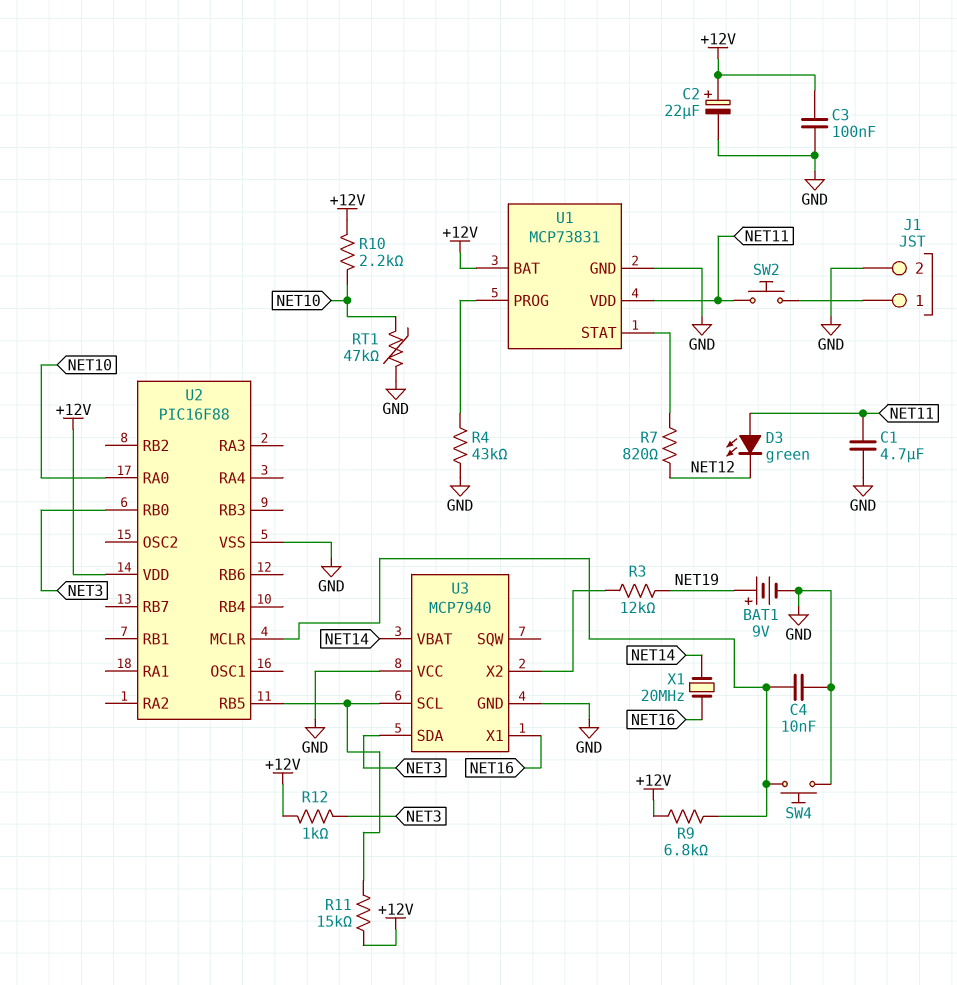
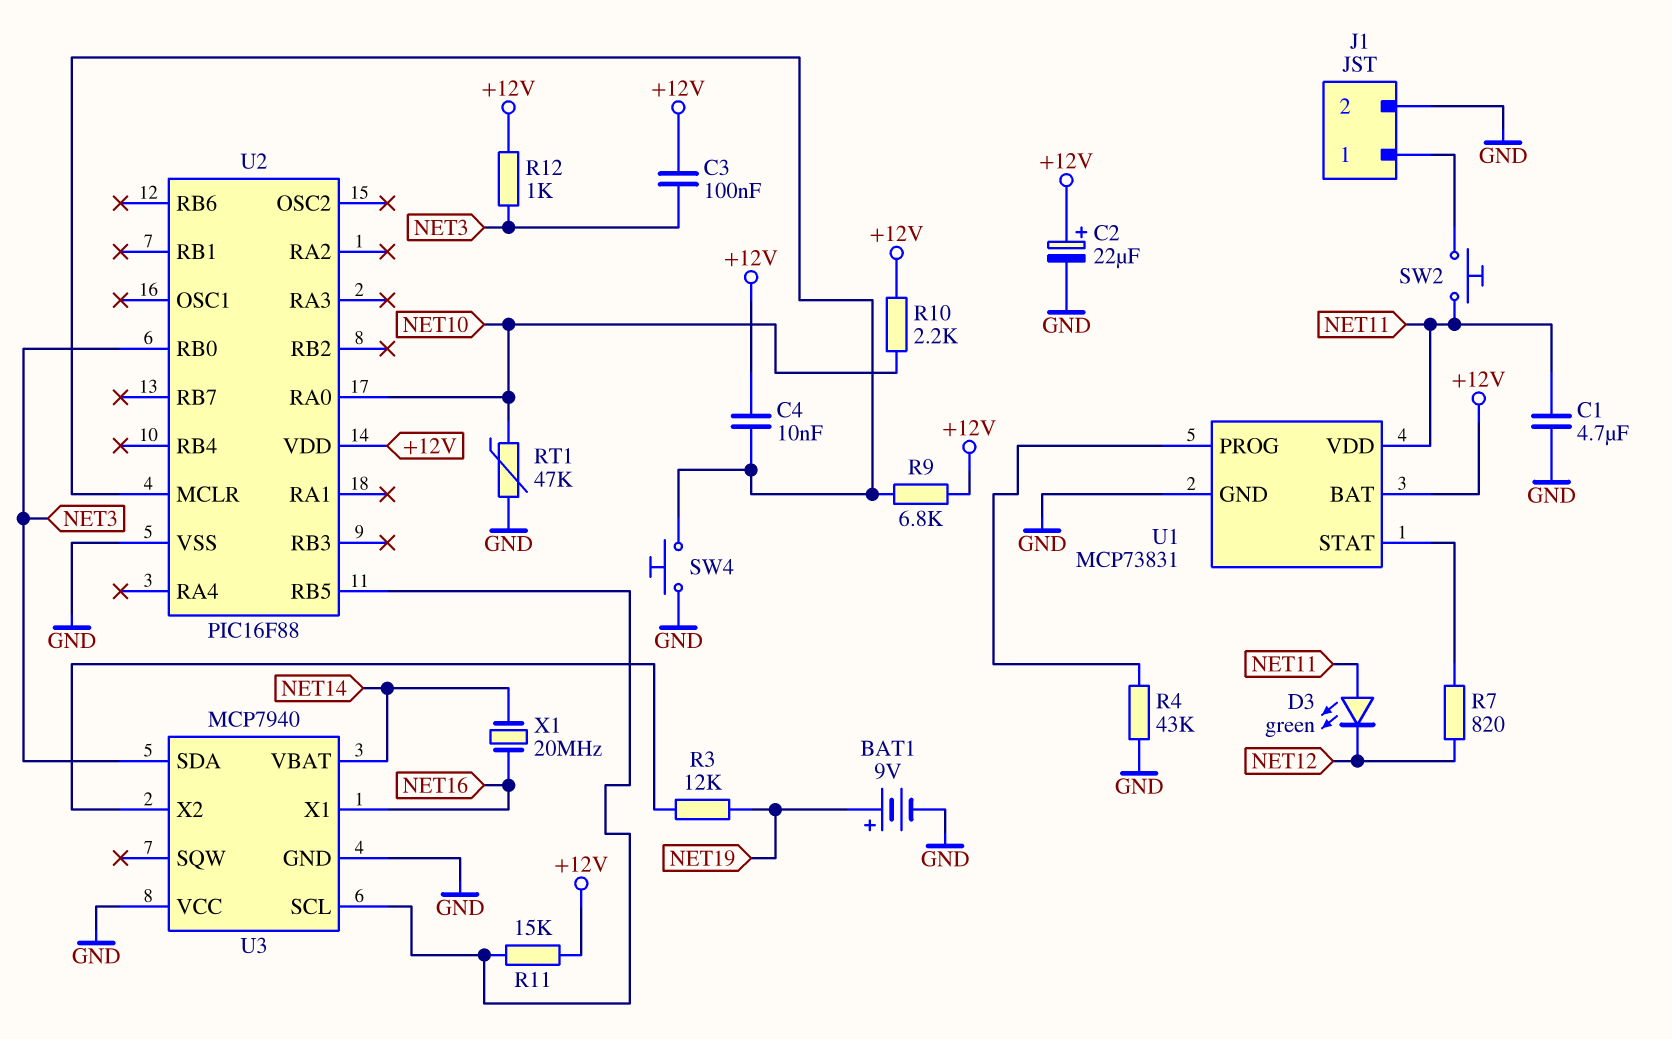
C3: 100nF (+12V, GND) -> 100nF (+12V, NET3)
C4: 10nF (GND, U2/MCLR) -> 10nF (+12V, U2/MCLR)

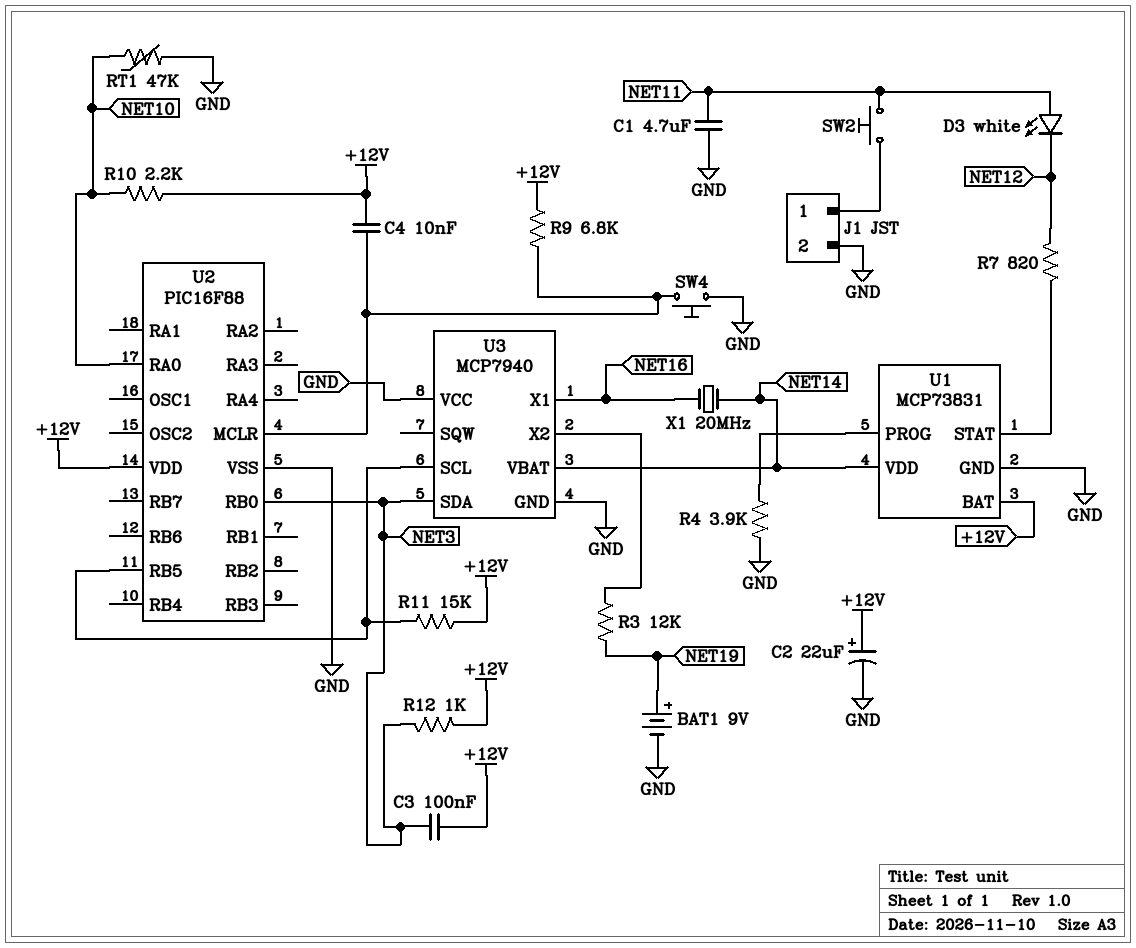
D3: LED green (A NET11, K NET12) -> LED white (A NET11, K NET12)
R4: 43k (GND, U1/PROG) -> 3.9k (GND, U1/PROG)
U1 pin VDD: NET11 -> NET14

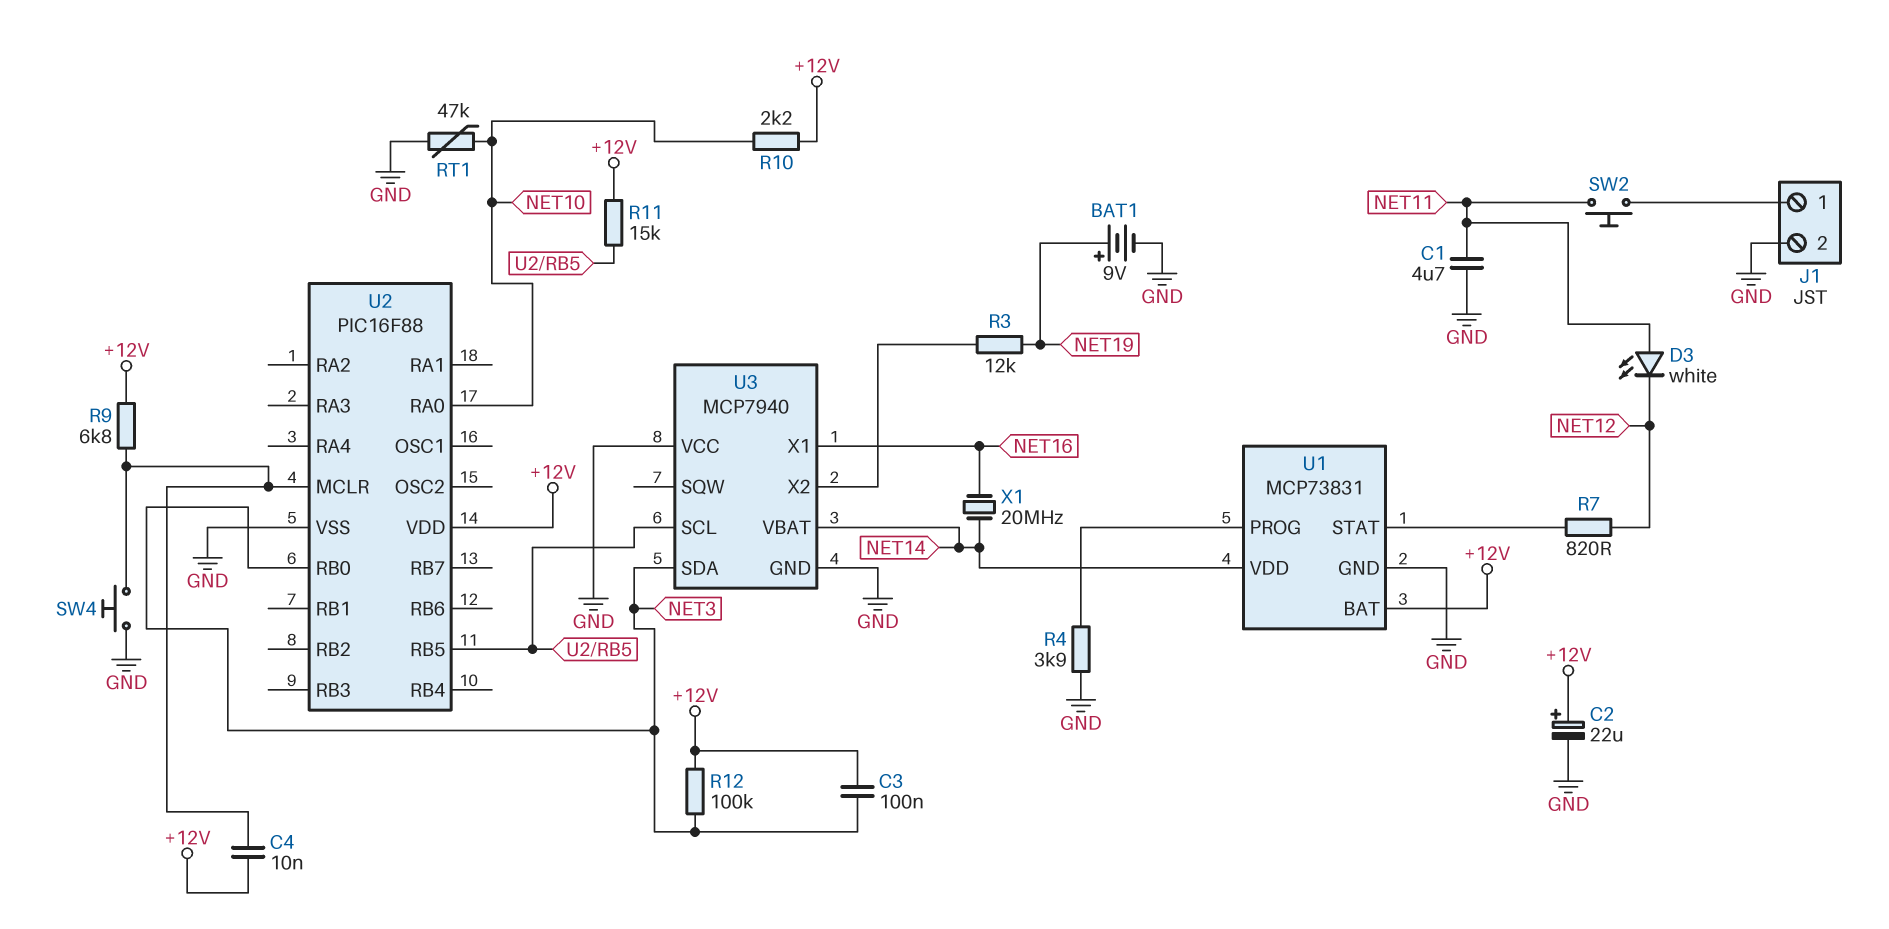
R12: 1k (+12V, NET3) -> 100k (+12V, NET3)

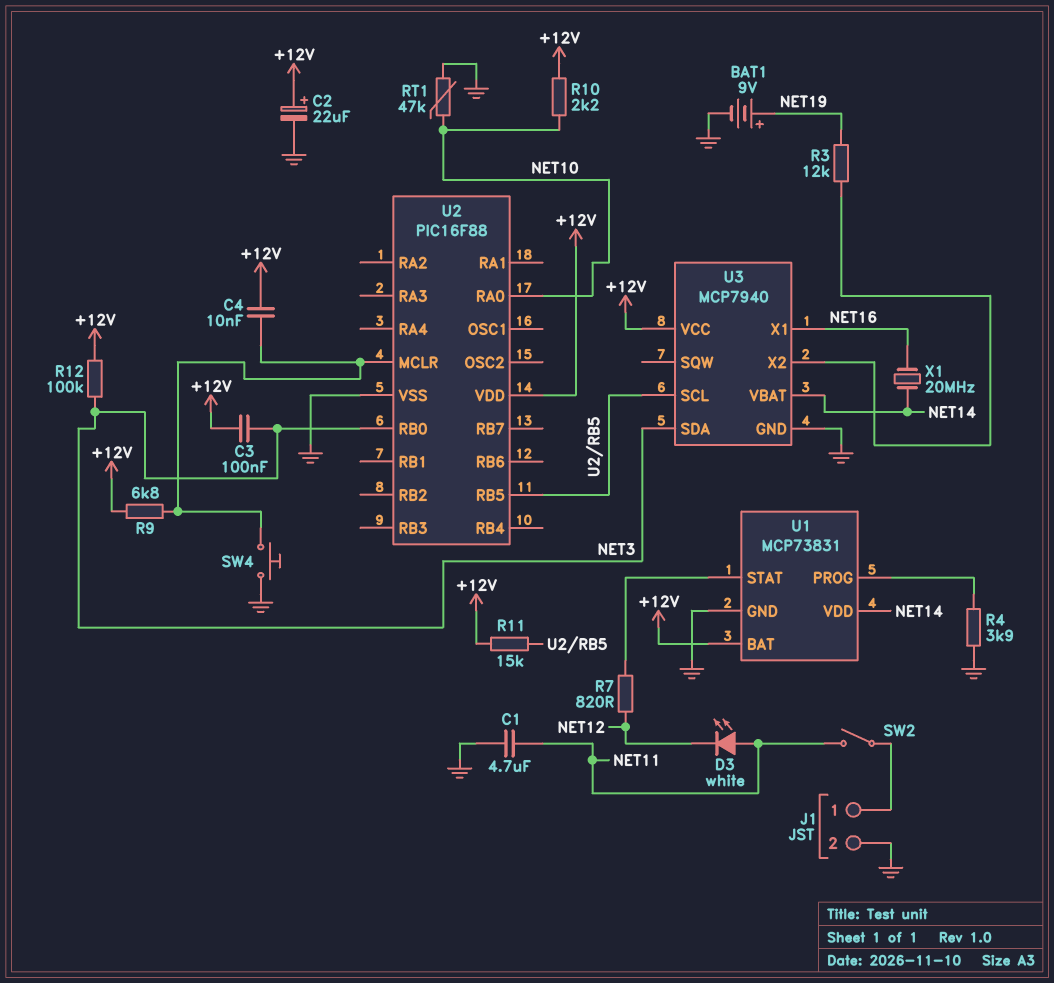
SW2: button (J1/1, NET11) -> switch (J1/1, NET11)
U3 pin VCC: GND -> +12V

